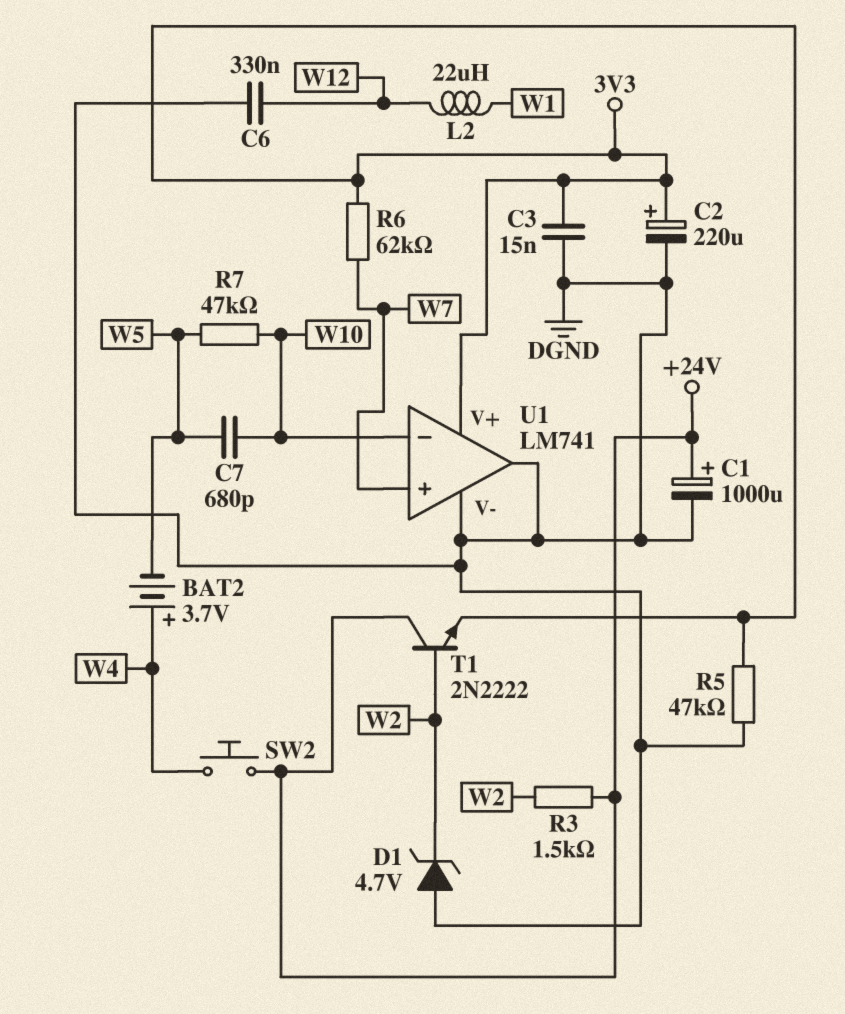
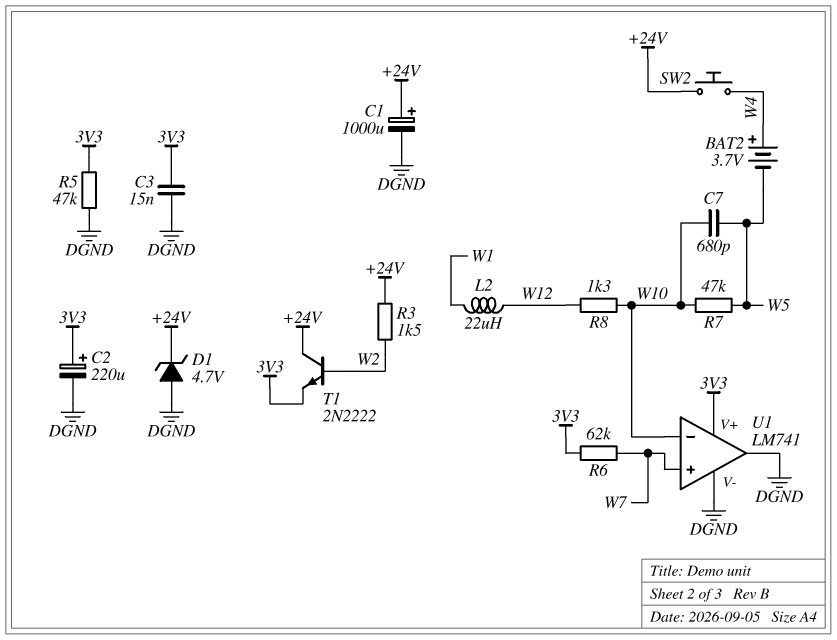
C6: 330nF (DGND, W12) -> none
D1: zener 4.7V (A DGND, K W2) -> zener 4.7V (A DGND, K +24V)
R8: none -> 1.3k (W10, W12)

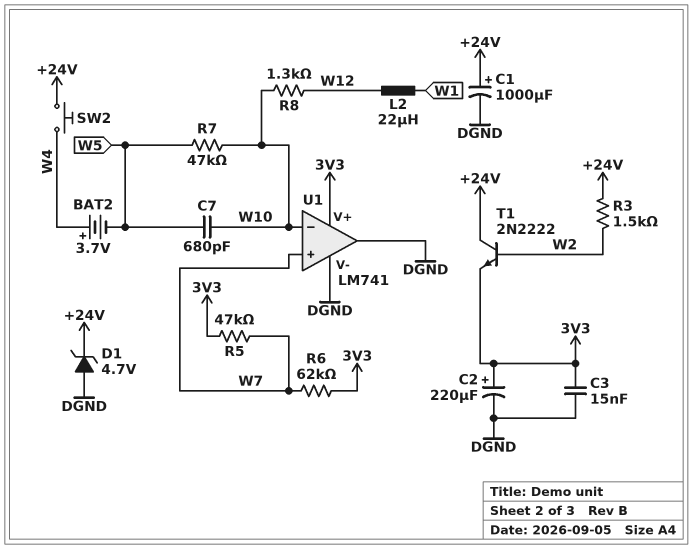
R5: 47k (3V3, DGND) -> 47k (3V3, W7)

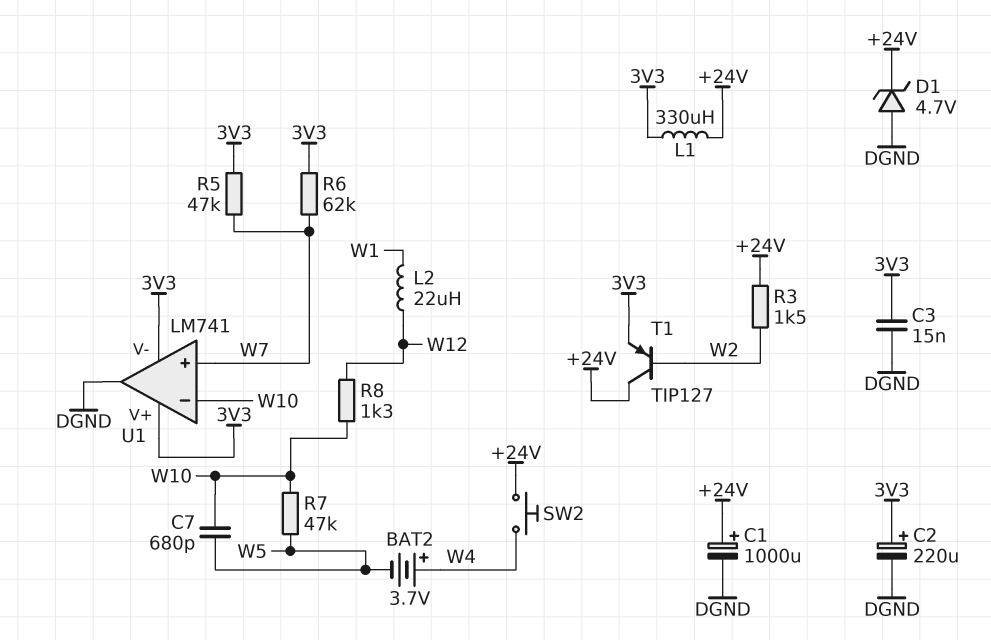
L1: none -> 330uH (+24V, 3V3)
T1: NPN 2N2222 (B W2, C +24V, E 3V3) -> PNP TIP127 (B W2, C +24V, E 3V3)
U1 pin V-: DGND -> 3V3

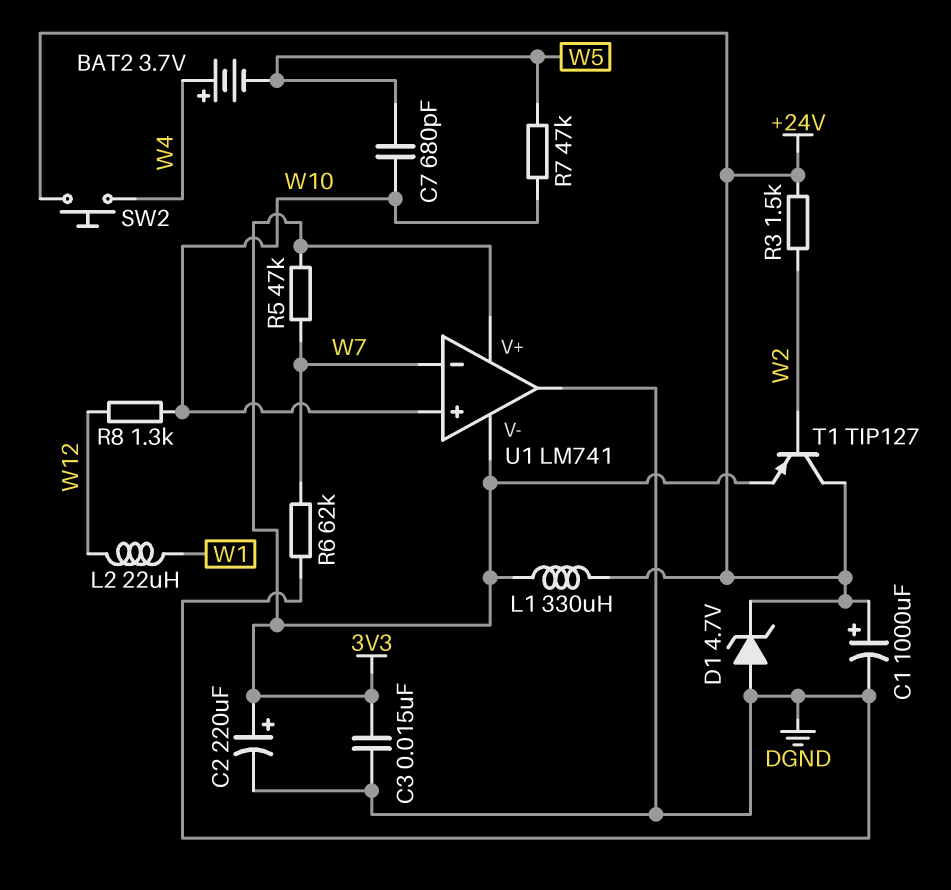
R6: 62k (3V3, W7) -> 62k (DGND, W7)
U1 pin in+: W7 -> W10
U1 pin in-: W10 -> W7

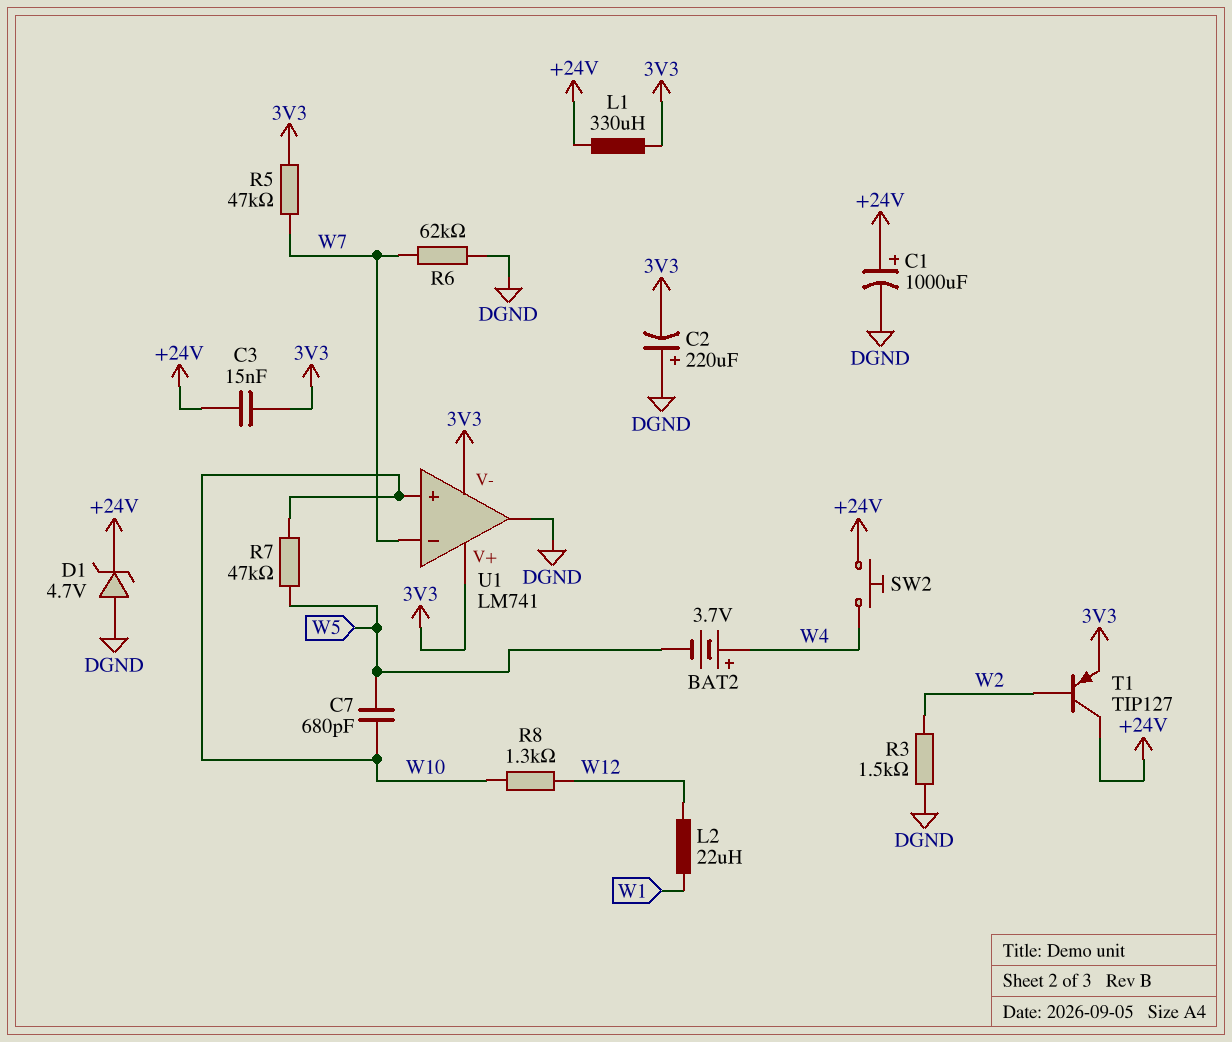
C2: 220uF (plus 3V3, minus DGND) -> 220uF (plus DGND, minus 3V3)
C3: 15nF (3V3, DGND) -> 15nF (+24V, 3V3)
R3: 1.5k (+24V, W2) -> 1.5k (DGND, W2)

